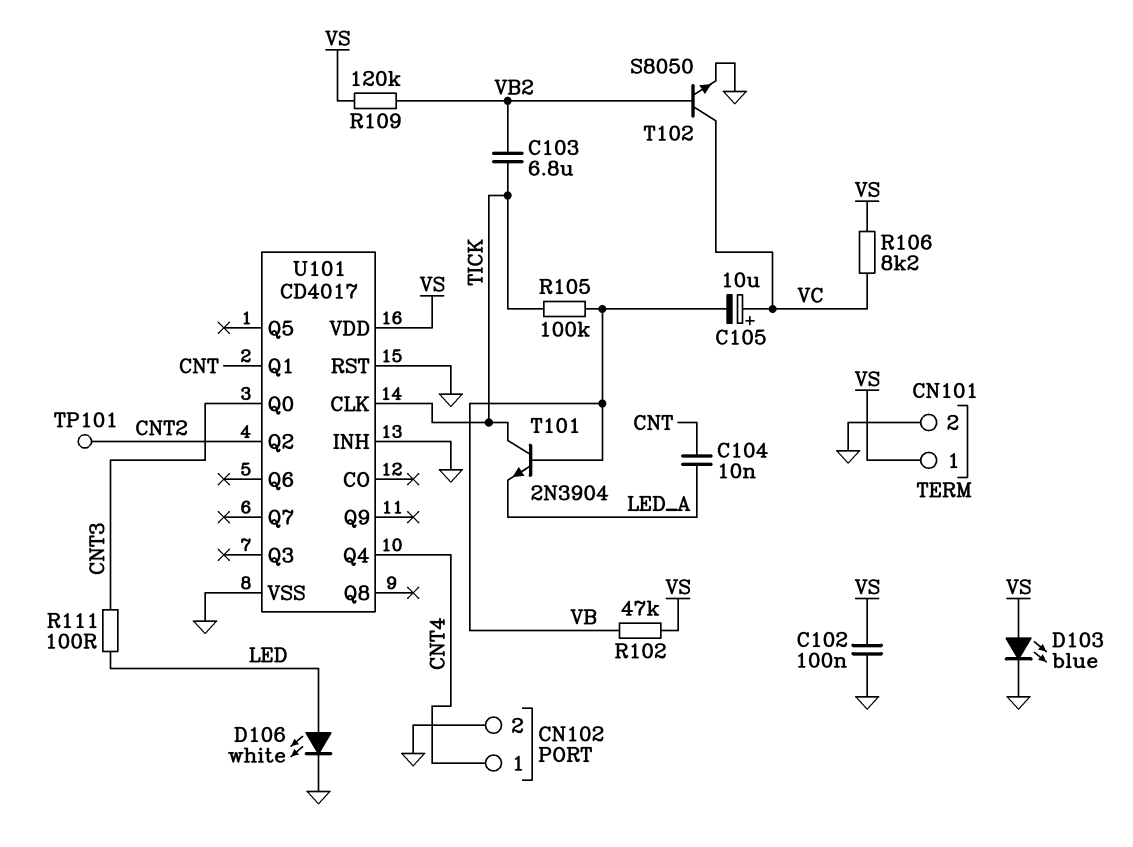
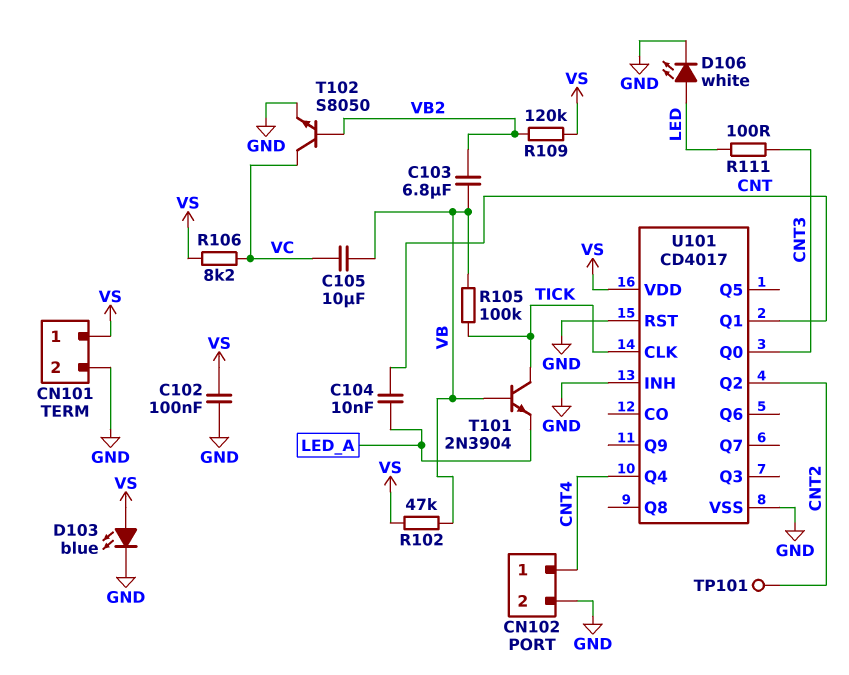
C103: 6.8uF (TICK, VB2) -> 6.8uF (VB, VB2)
C105: 10uF (plus VC, minus VB) -> 10uF (VB, VC)

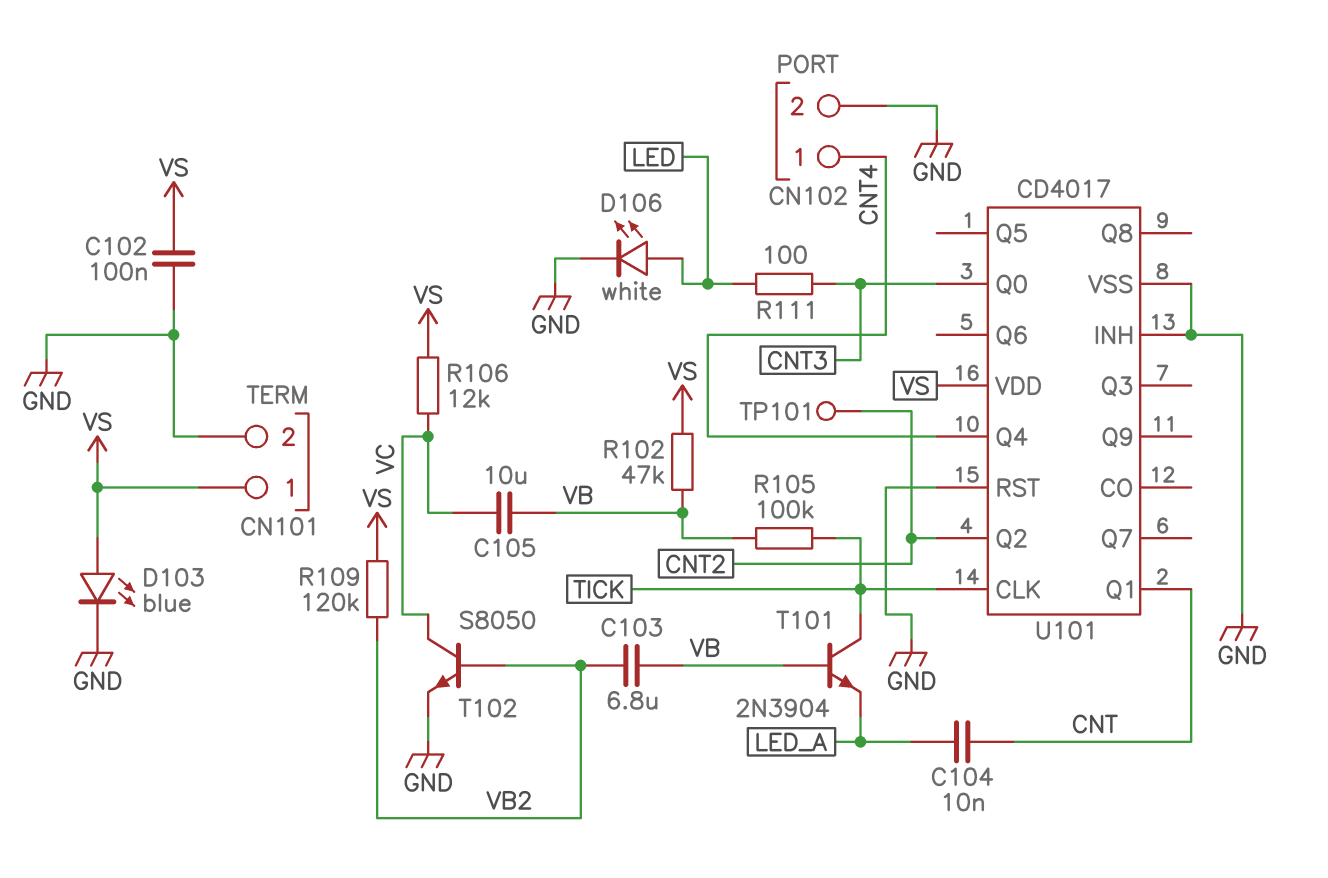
R106: 8.2k (VC, VS) -> 12k (VC, VS)

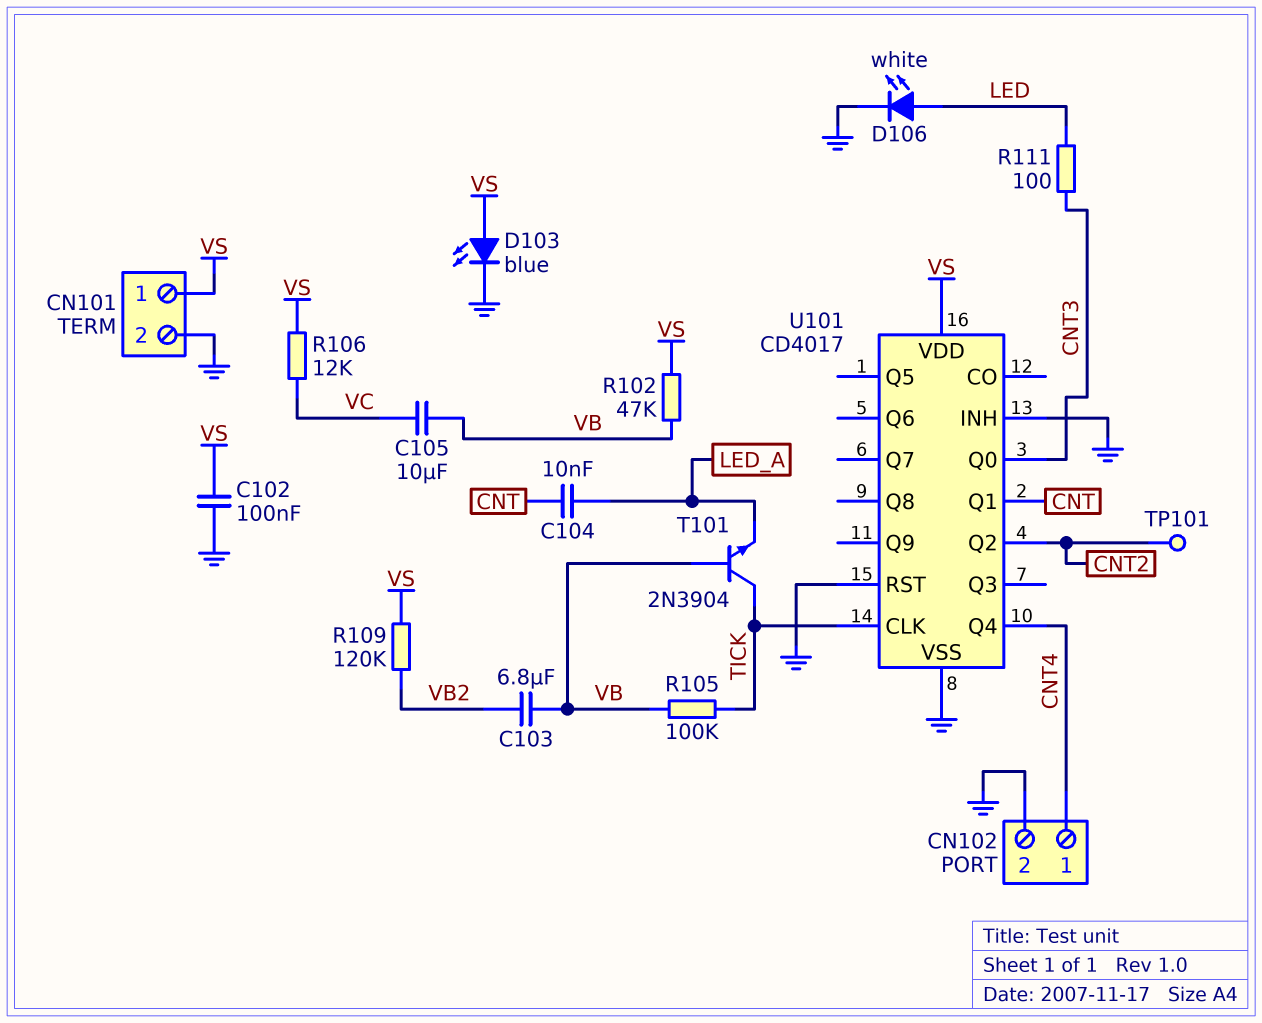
T102: NPN S8050 (B VB2, C VC, E GND) -> none

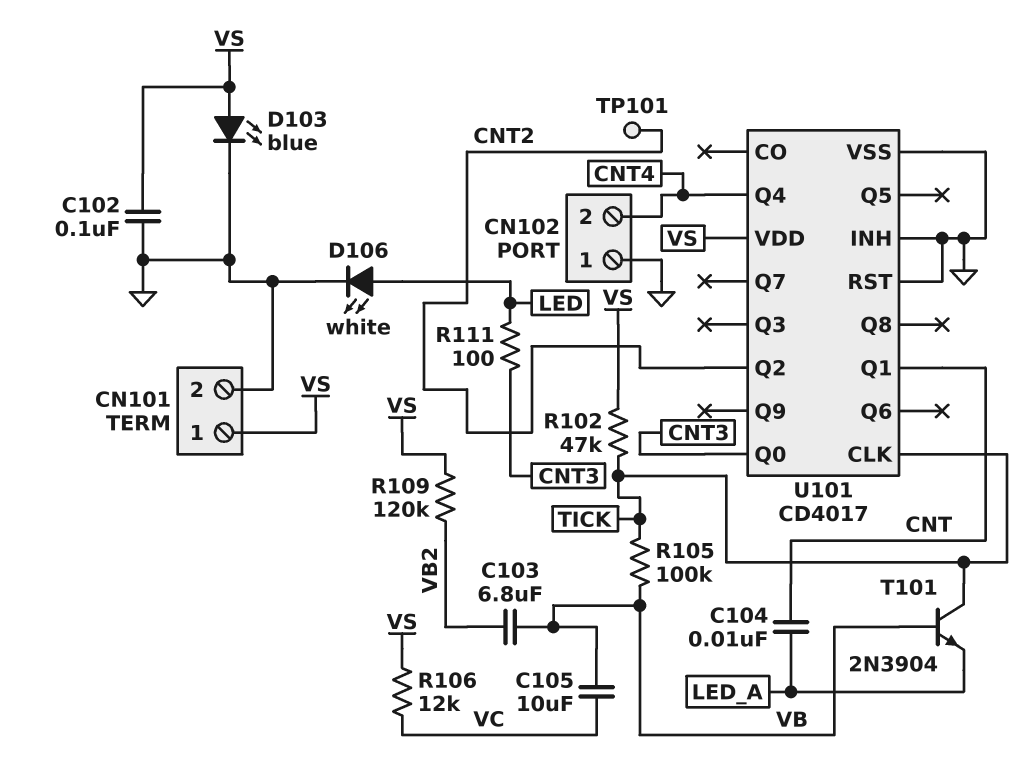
CN102 pin 1: CNT4 -> GND
CN102 pin 2: GND -> CNT4
R102: 47k (VB, VS) -> 47k (TICK, VS)

